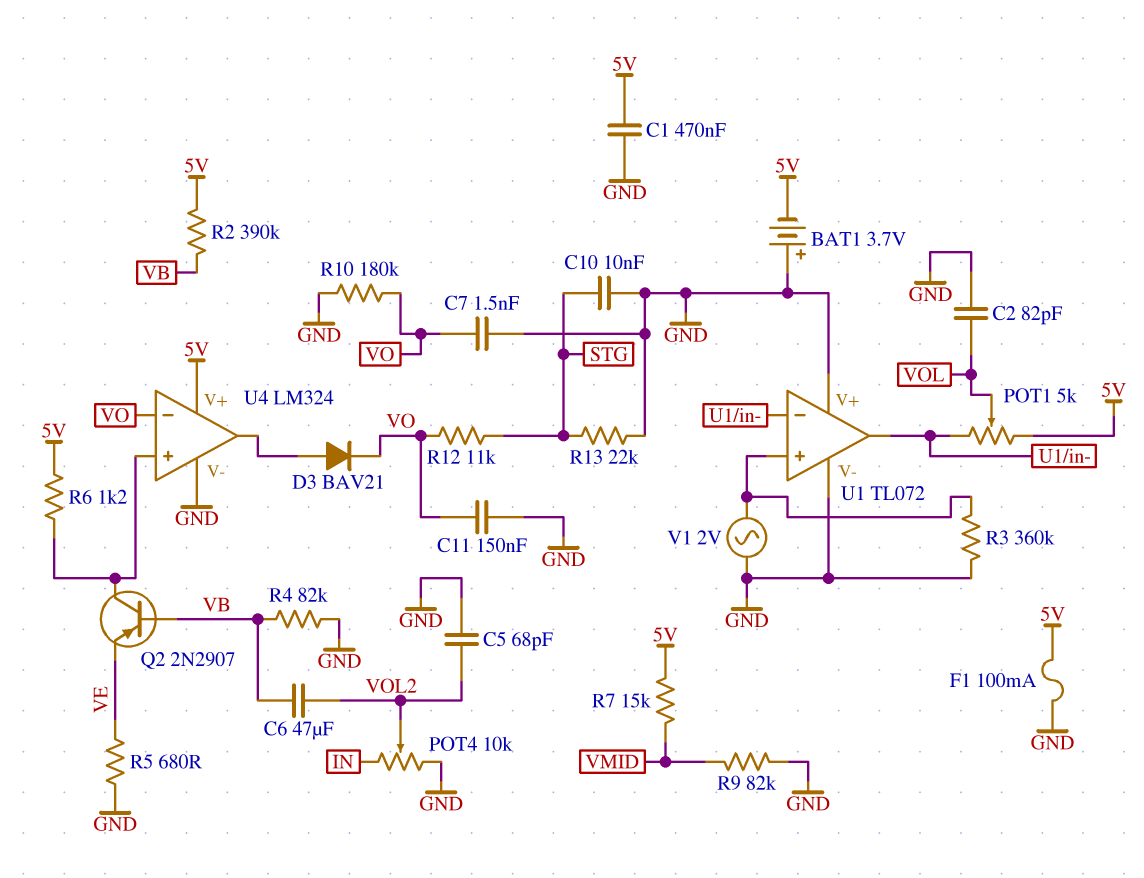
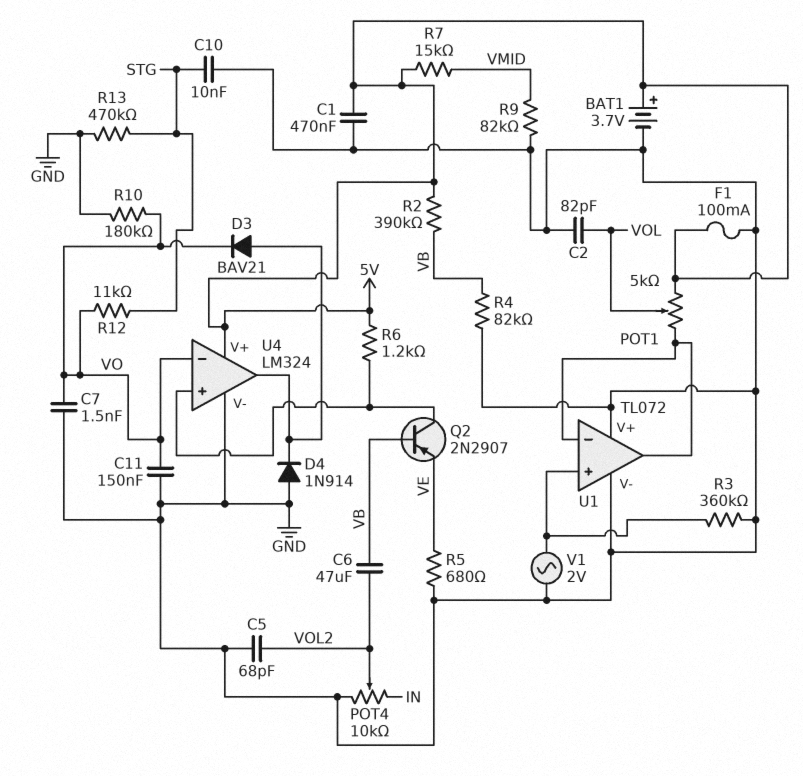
BAT1: 3.7V (plus GND, minus 5V) -> 3.7V (plus 5V, minus GND)
D4: none -> diode 1N914 (A GND, K U4/out)
R13: 22k (GND, STG) -> 470k (GND, STG)

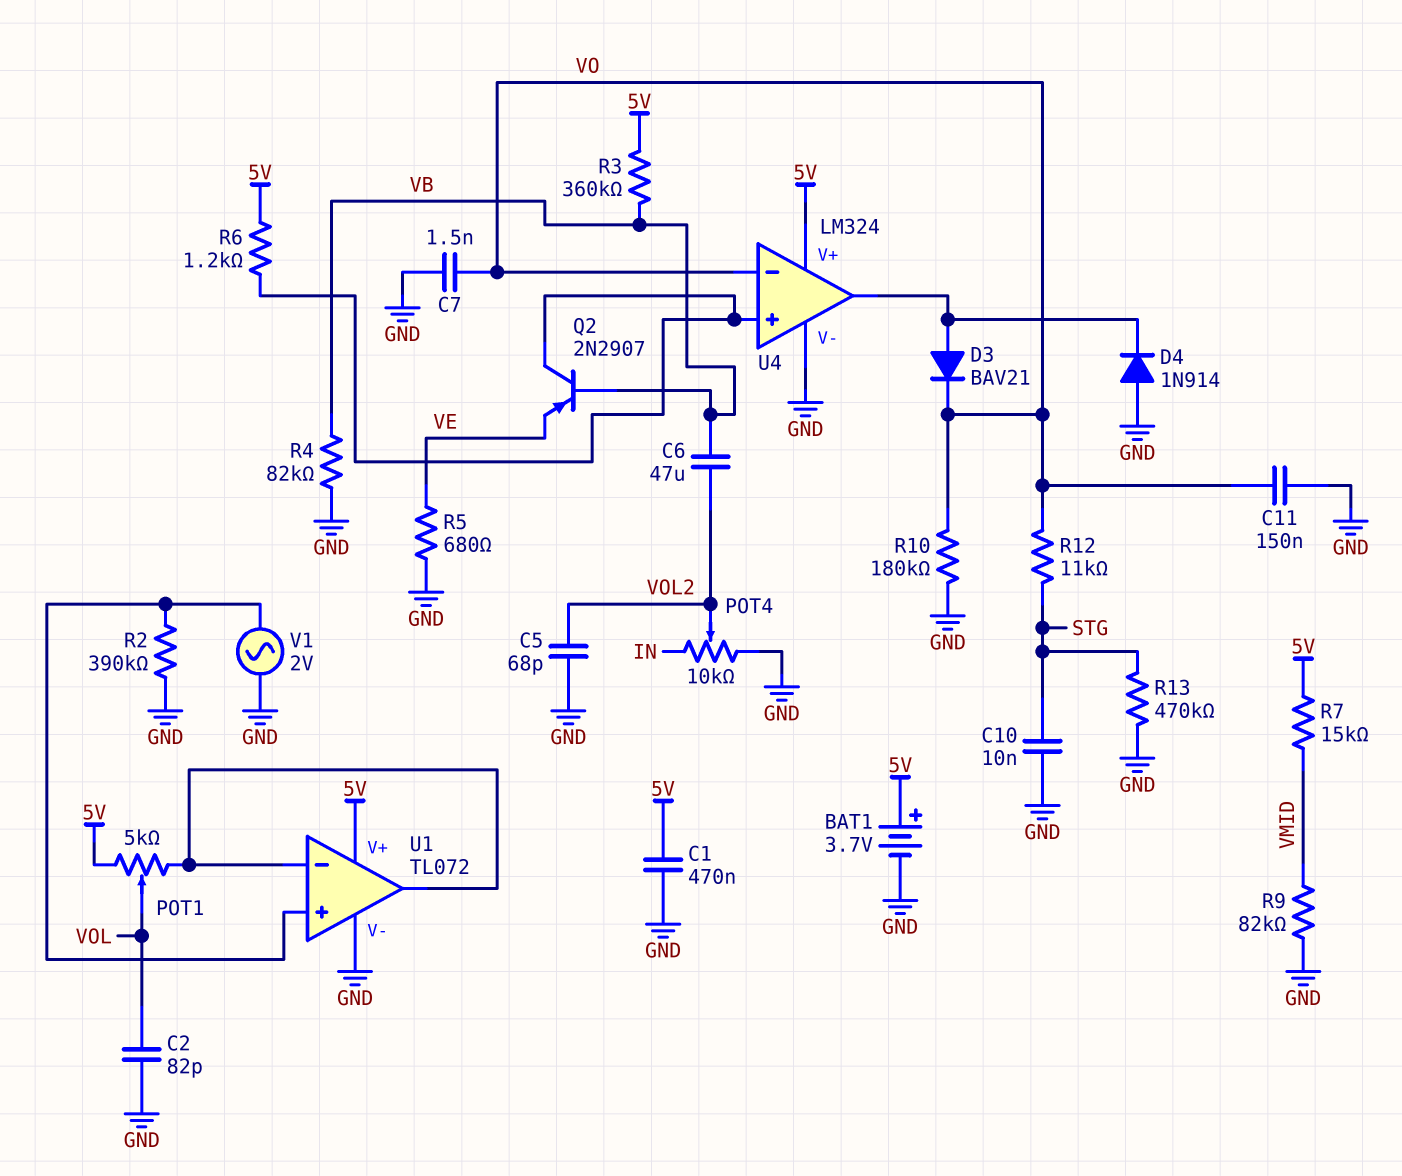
F1: 100mA (5V, GND) -> none
R2: 390k (5V, VB) -> 390k (GND, U1/in+)
R3: 360k (GND, U1/in+) -> 360k (5V, VB)
U1 pin V+: GND -> 5V

